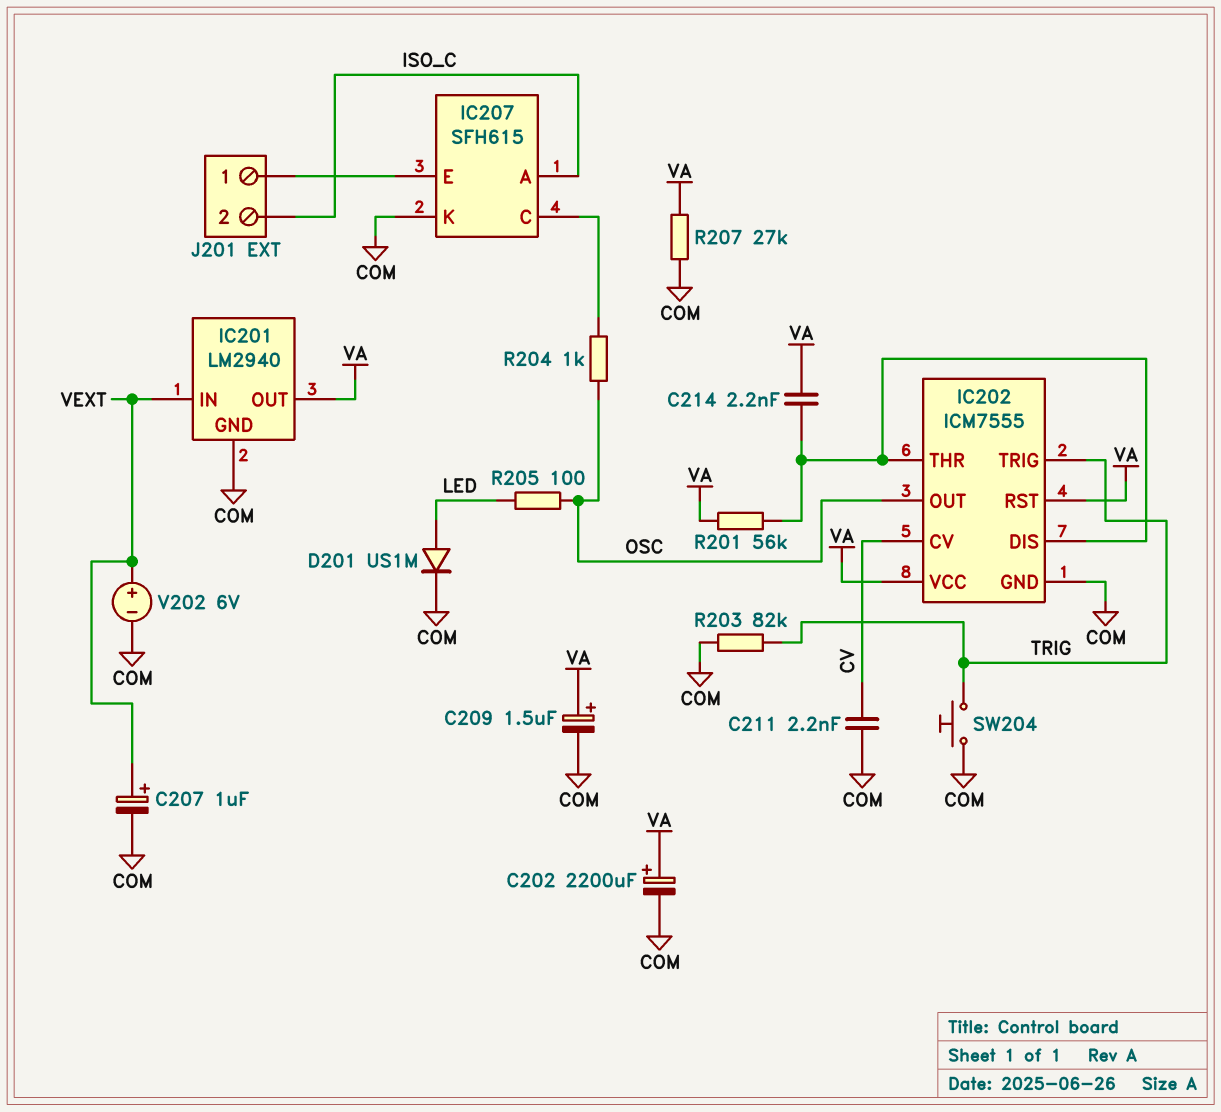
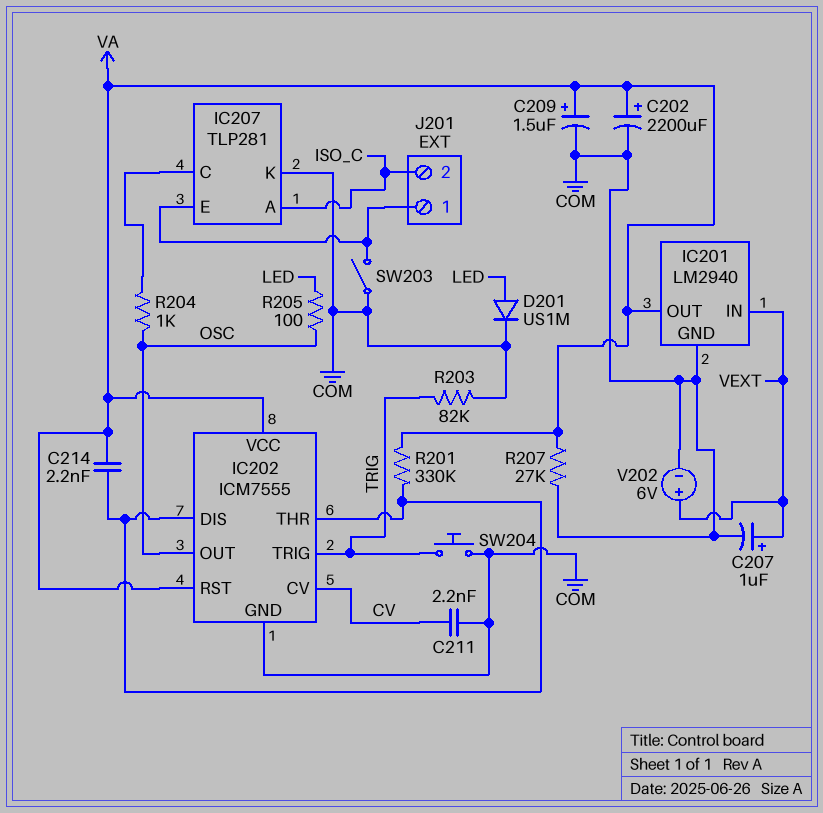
IC207: SFH615 -> TLP281
R201: 56k (IC202/DIS, VA) -> 330k (IC202/DIS, VA)
SW203: none -> switch (COM, IC207/E)

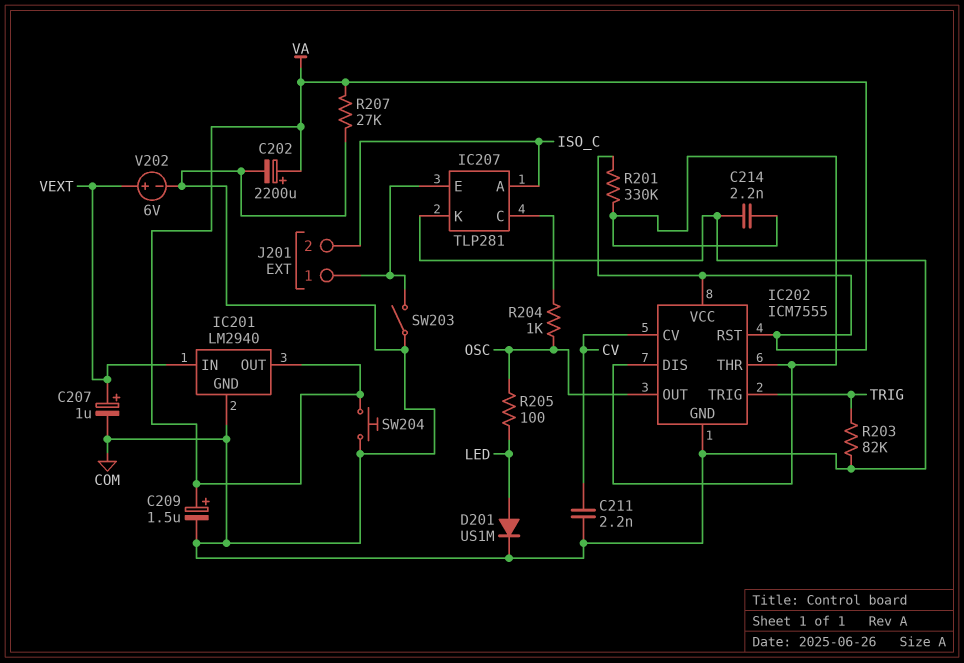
C214: 2.2nF (IC202/DIS, VA) -> 2.2nF (COM, IC202/DIS)
SW204: button (COM, TRIG) -> button (COM, VA)

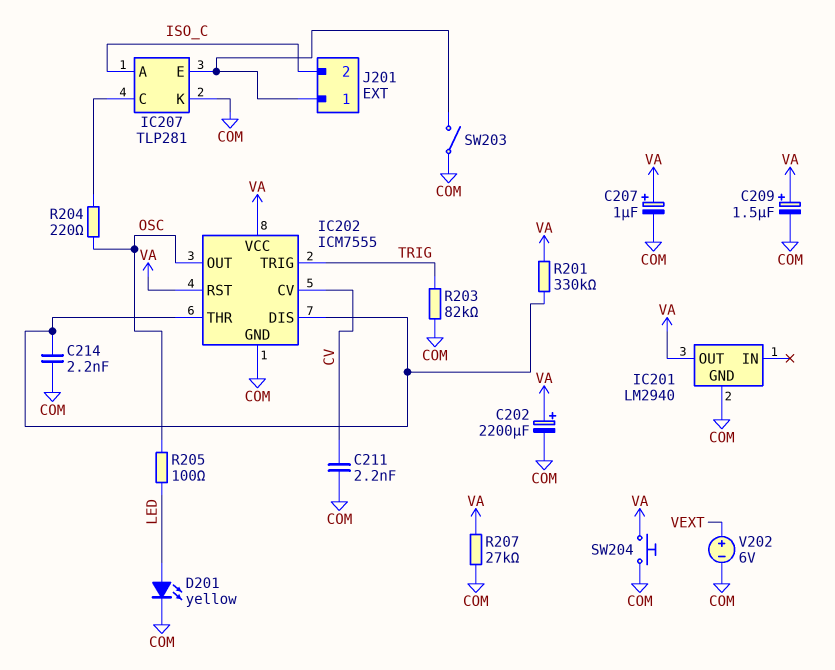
C207: 1uF (plus VEXT, minus COM) -> 1uF (plus VA, minus COM)
D201: diode US1M (A LED, K COM) -> LED yellow (A LED, K COM)
IC201 pin IN: VEXT -> none
R204: 1k (IC207/C, OSC) -> 220 (IC207/C, OSC)

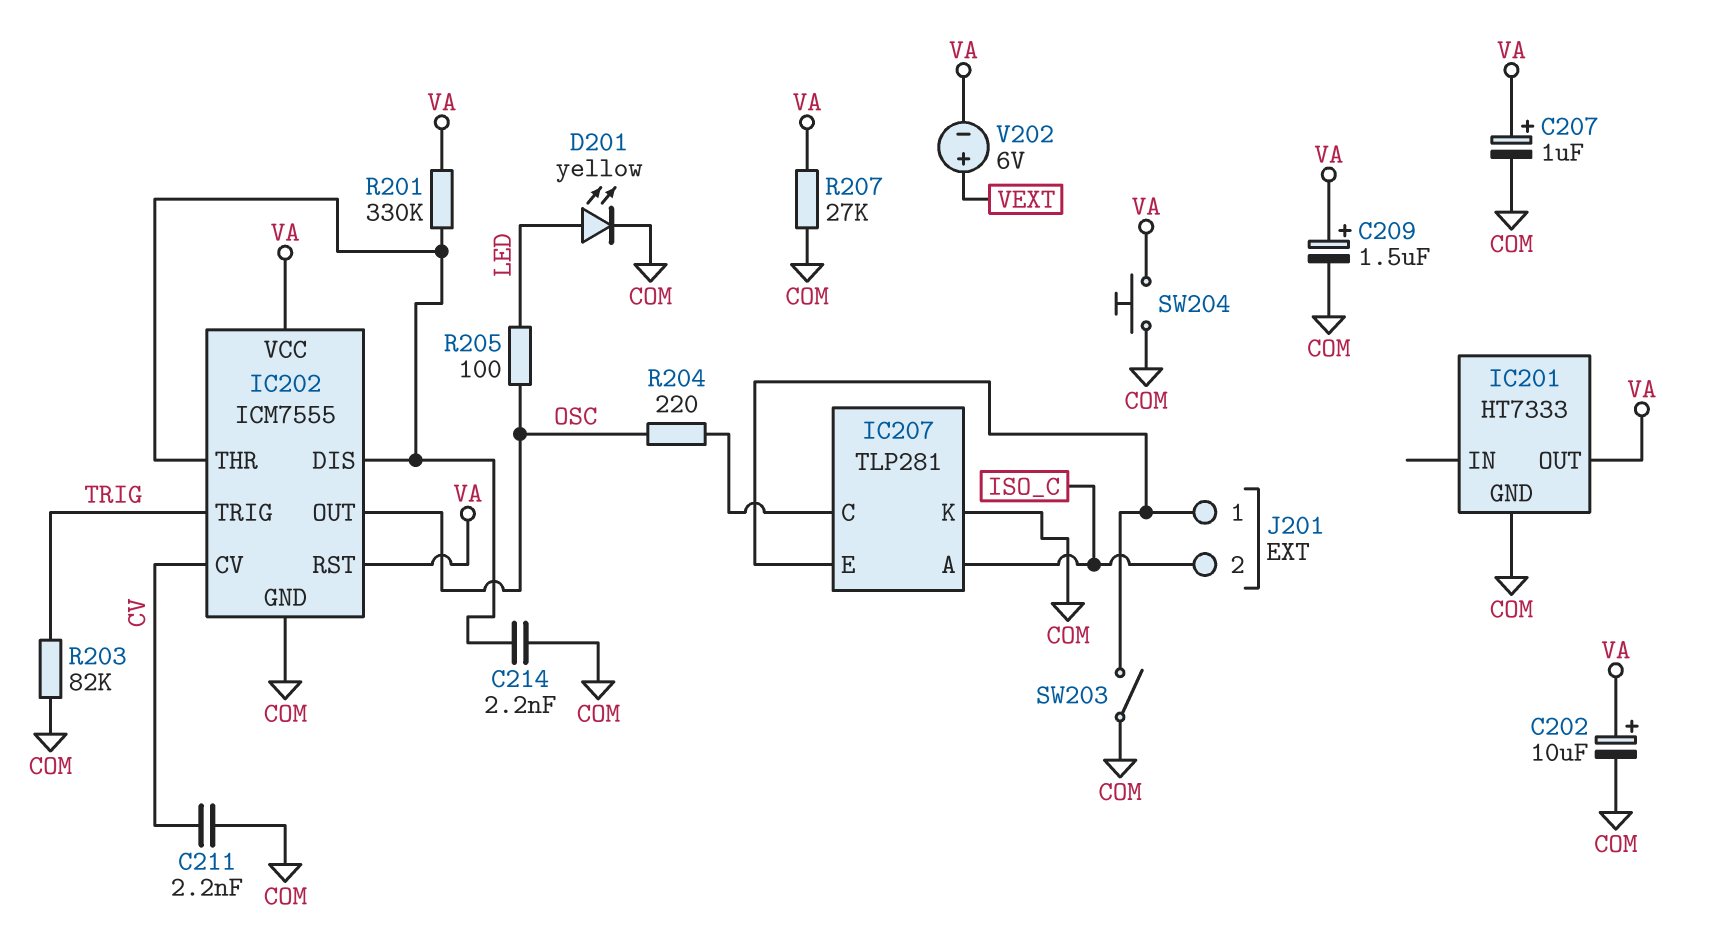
C202: 2200uF (plus VA, minus COM) -> 10uF (plus VA, minus COM)
IC201: LM2940 -> HT7333
V202: 6V (plus VEXT, minus COM) -> 6V (plus VEXT, minus VA)

